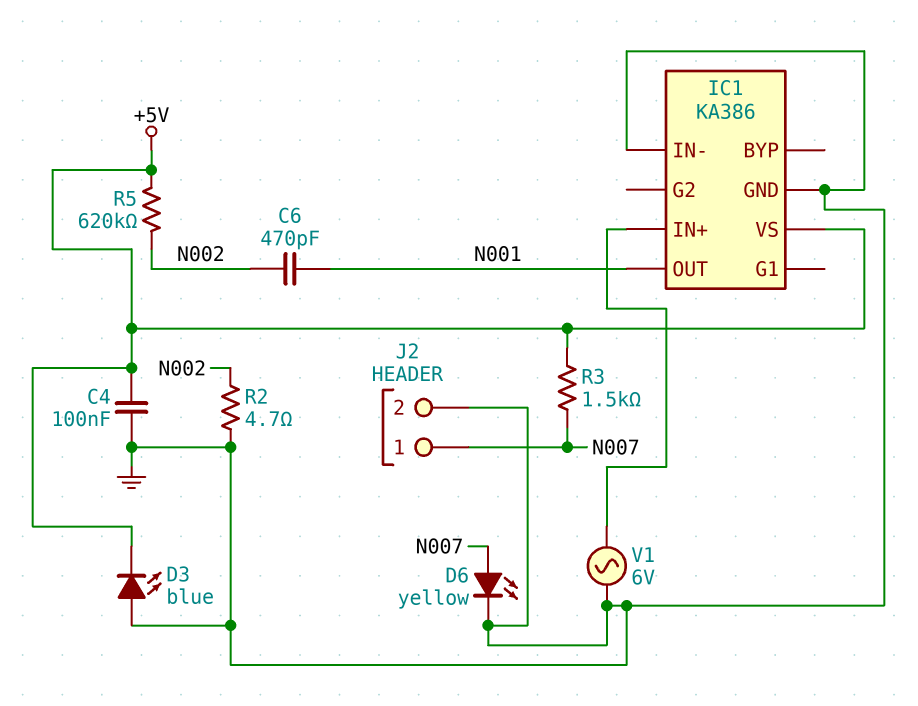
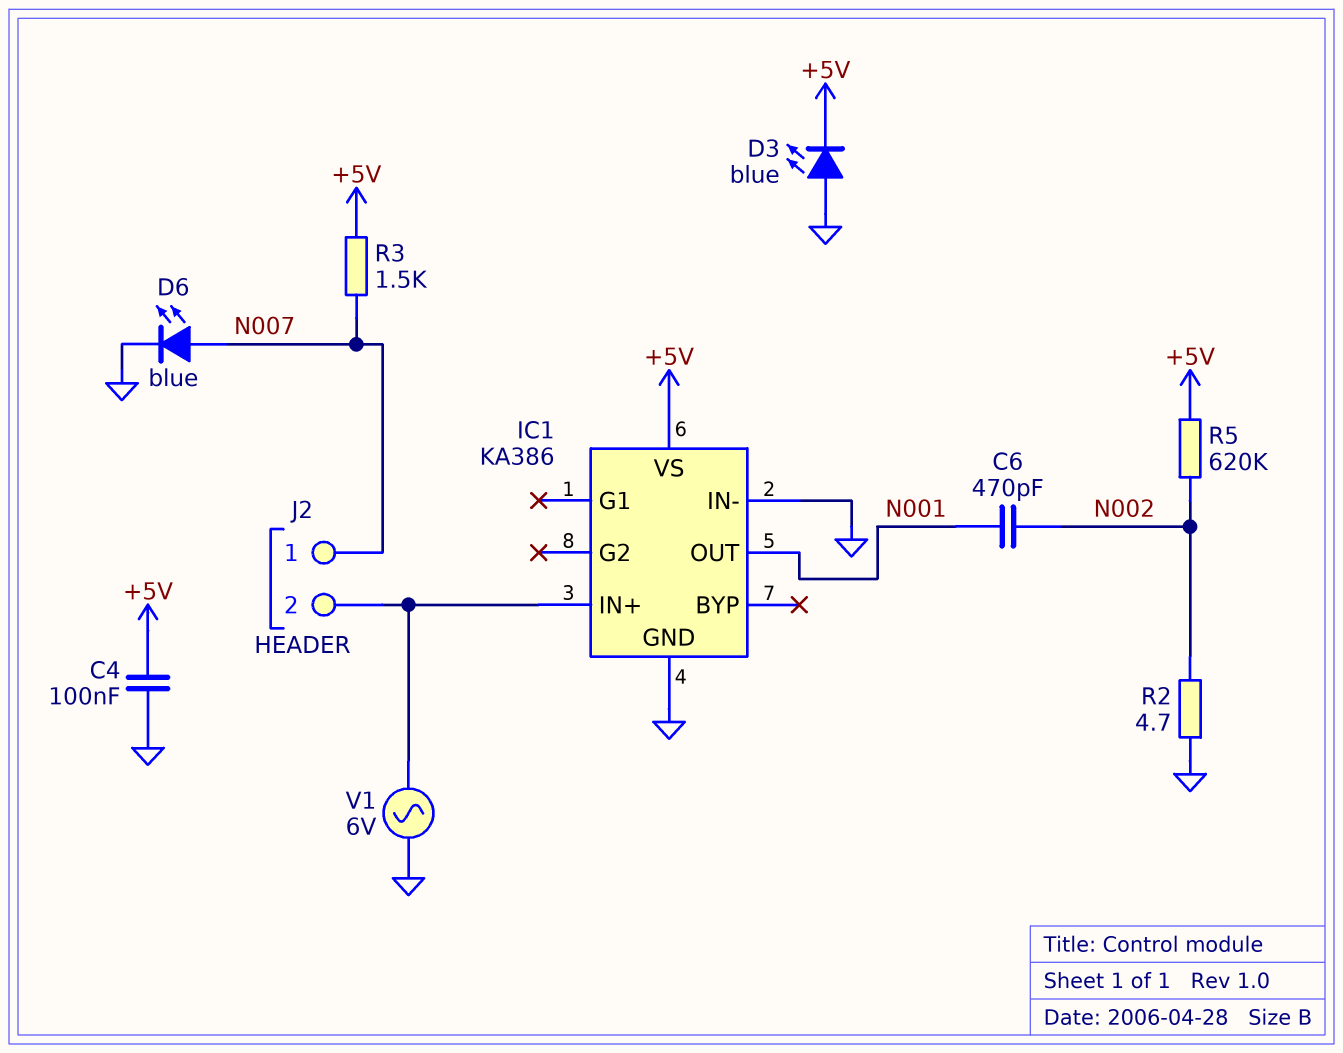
D6: LED yellow (A N007, K GND) -> LED blue (A N007, K GND)
J2 pin 2: GND -> IC1/IN+

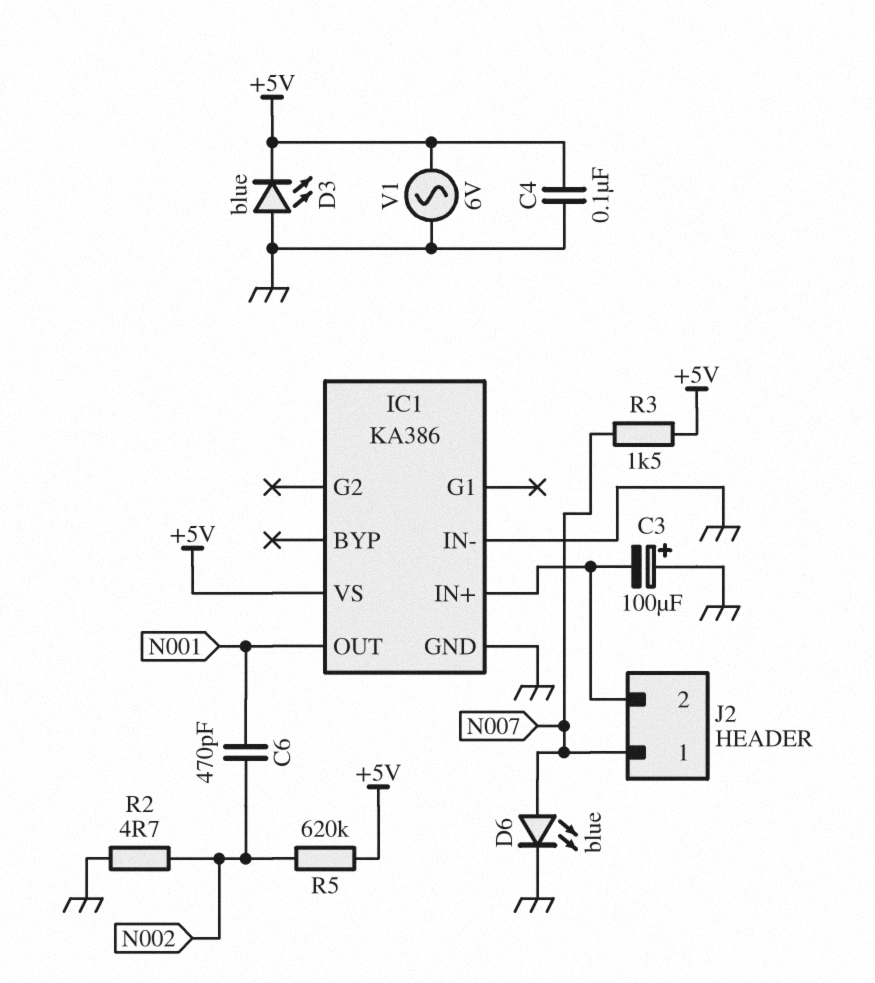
C3: none -> 100uF (plus GND, minus IC1/IN+)
V1: AC 6V (GND, IC1/IN+) -> AC 6V (+5V, GND)

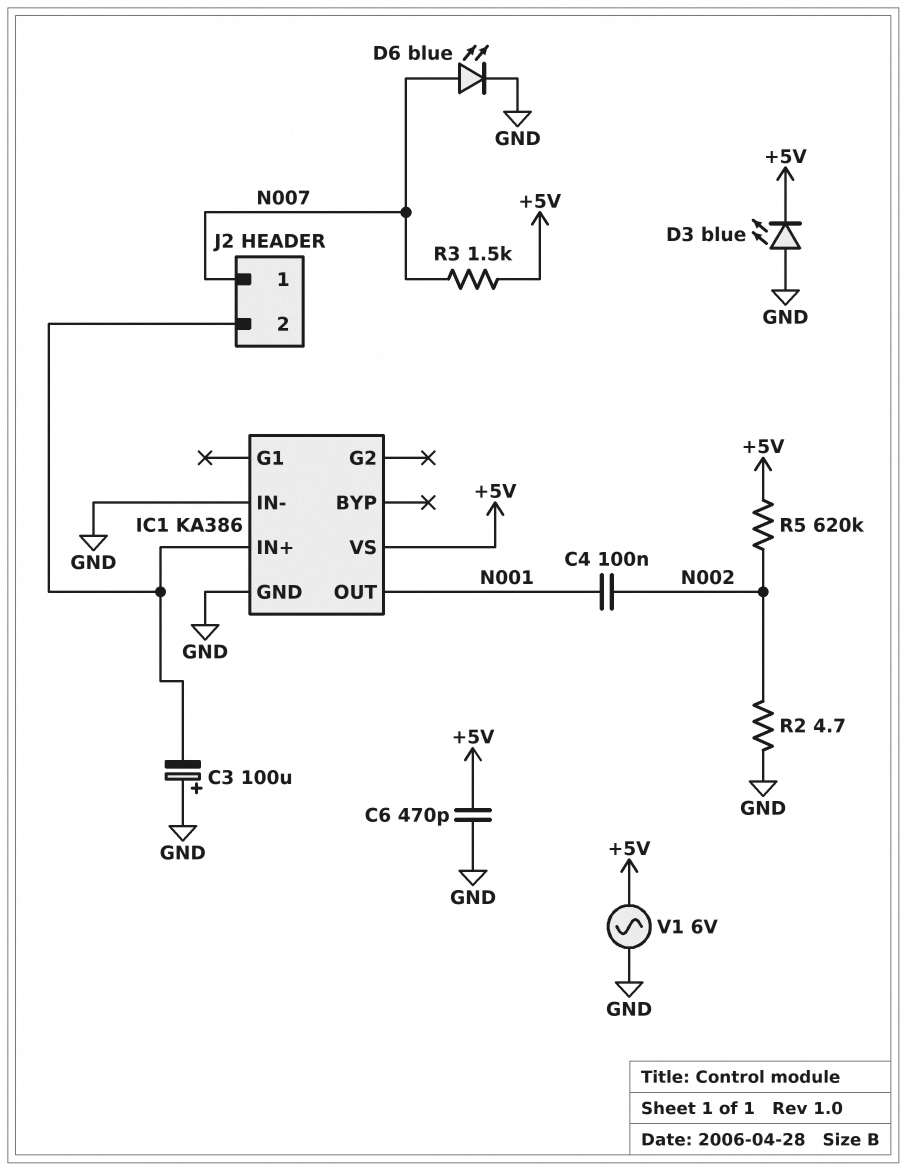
C4: 100nF (+5V, GND) -> 100nF (N001, N002)
C6: 470pF (N001, N002) -> 470pF (+5V, GND)

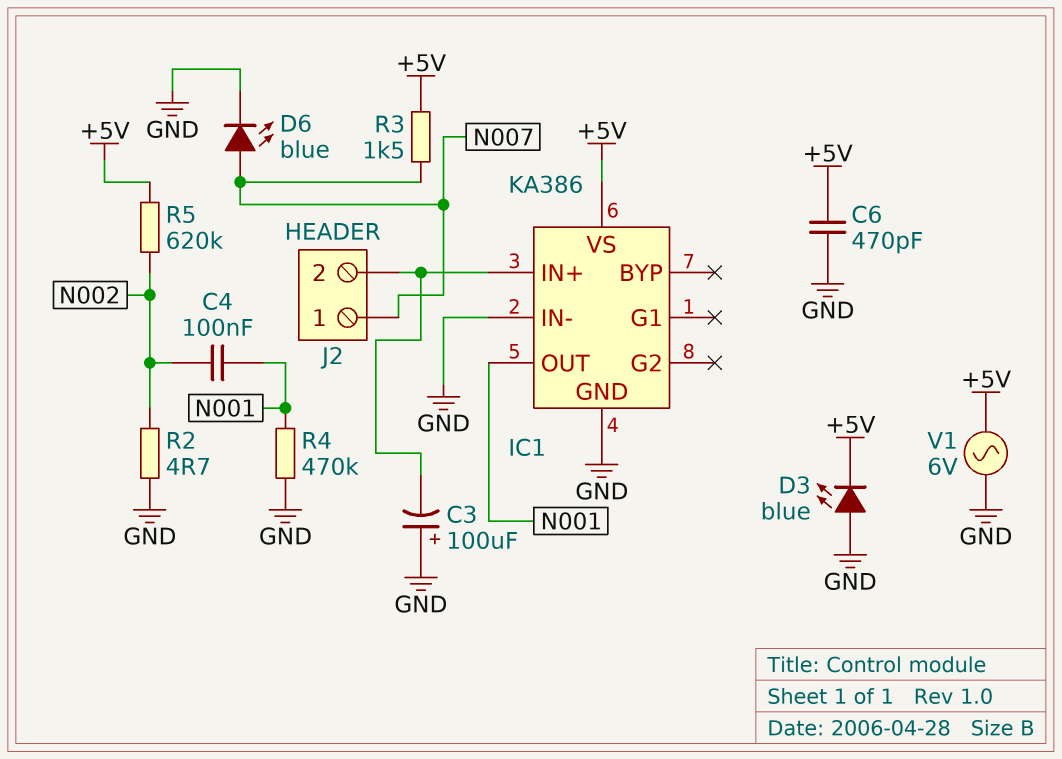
R4: none -> 470k (GND, N001)

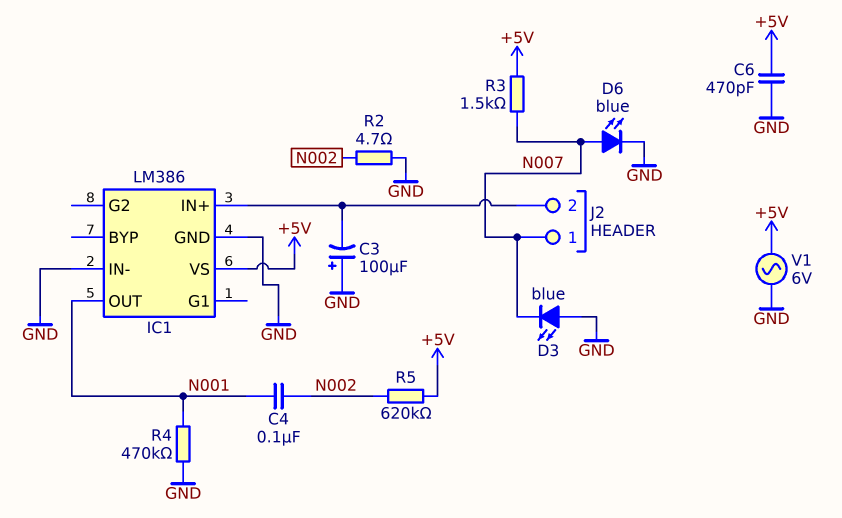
D3: LED blue (A GND, K +5V) -> LED blue (A GND, K N007)
IC1: KA386 -> LM386

